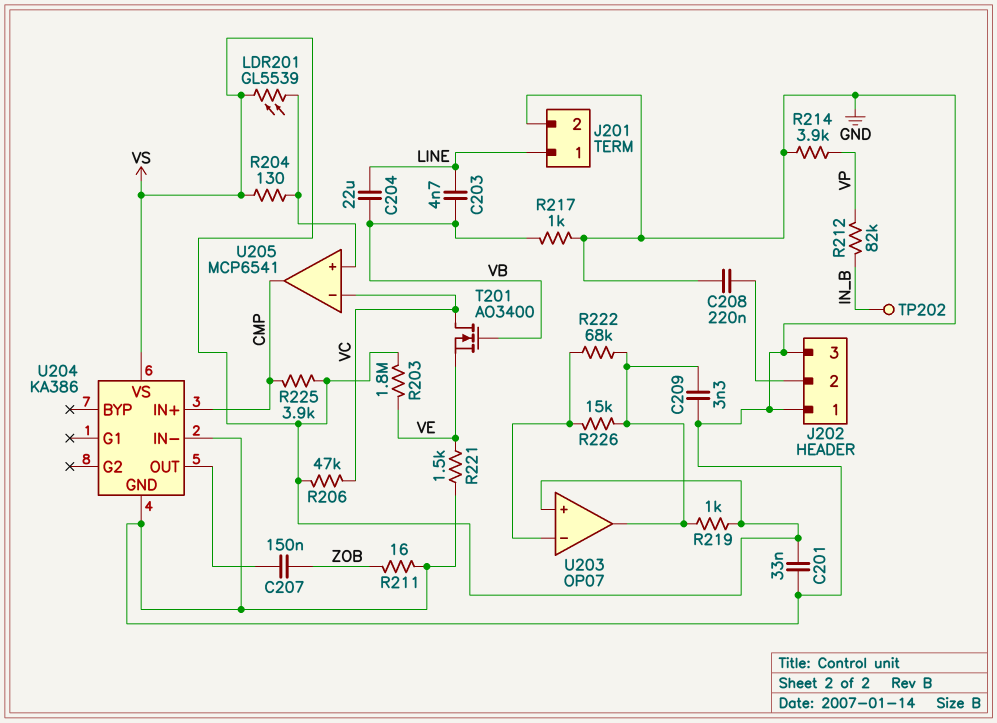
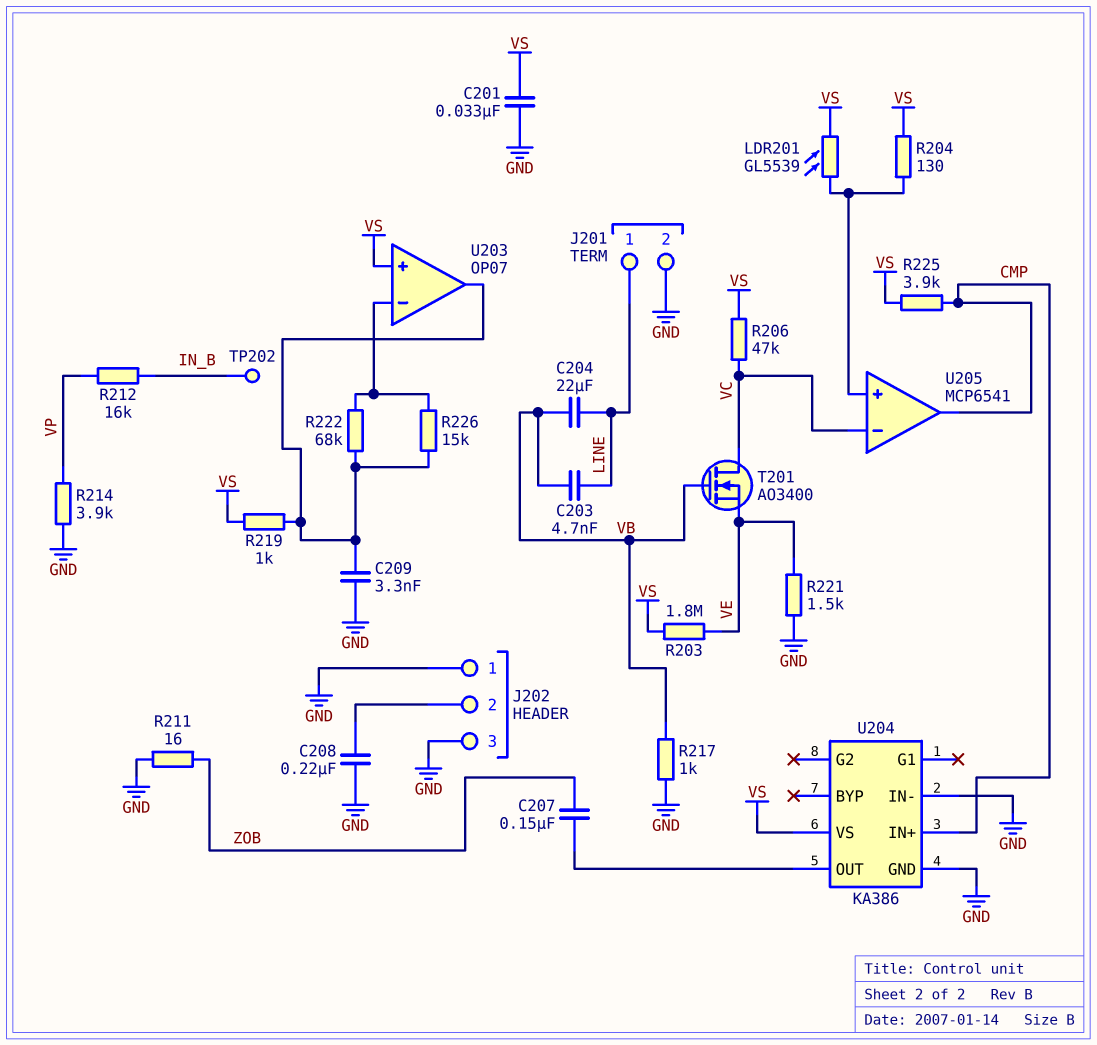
R212: 82k (IN_B, VP) -> 16k (IN_B, VP)

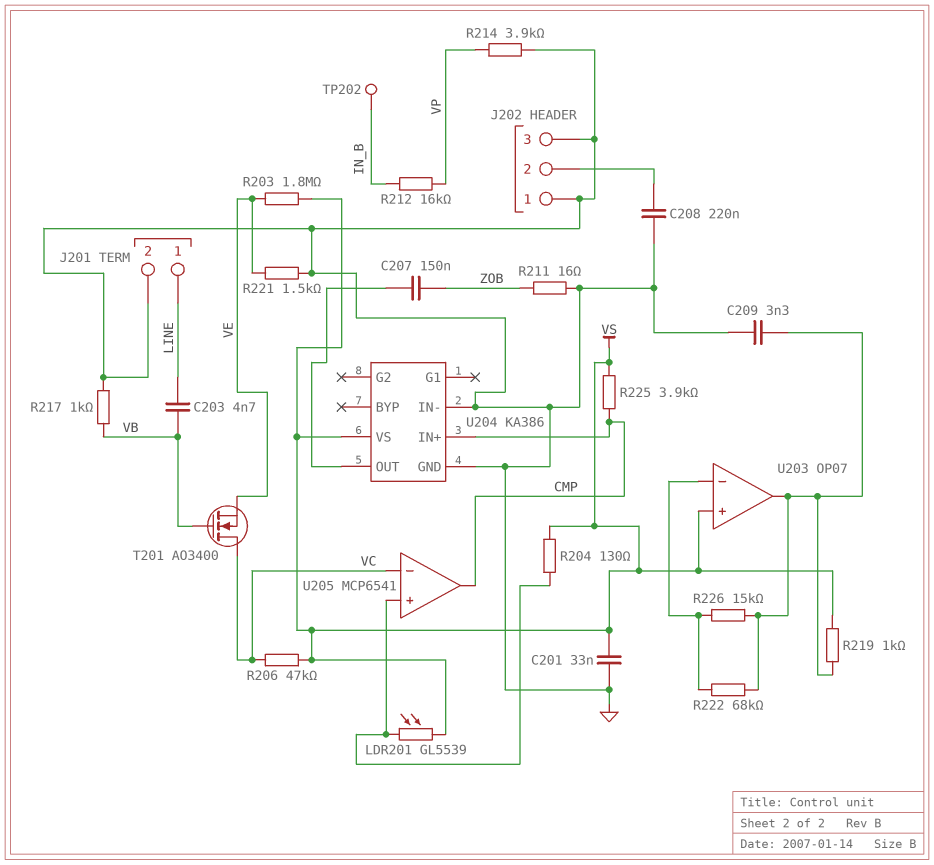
C204: 22uF (LINE, VB) -> none

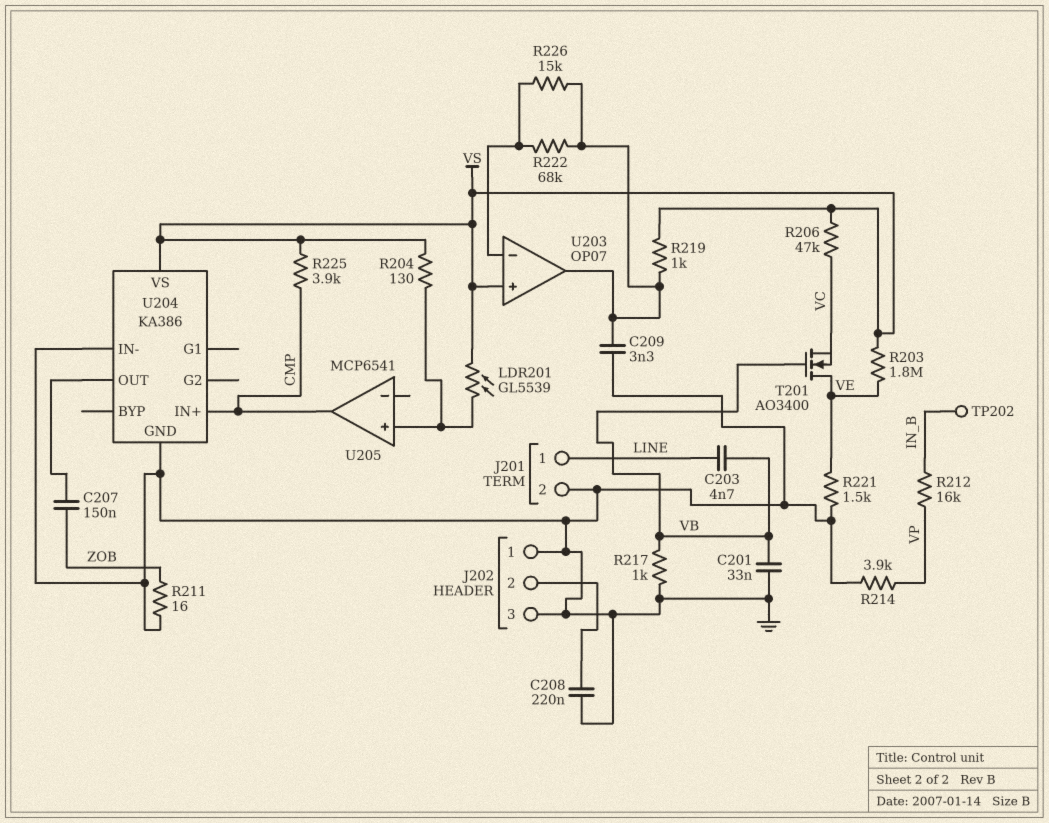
C201: 33nF (GND, VS) -> 33nF (GND, VB)
T201: NMOS AO3400 (G VB, D VC, S VE) -> NMOS AO3400 (G VB, D VE, S VC)
U205 pin in-: VC -> none

